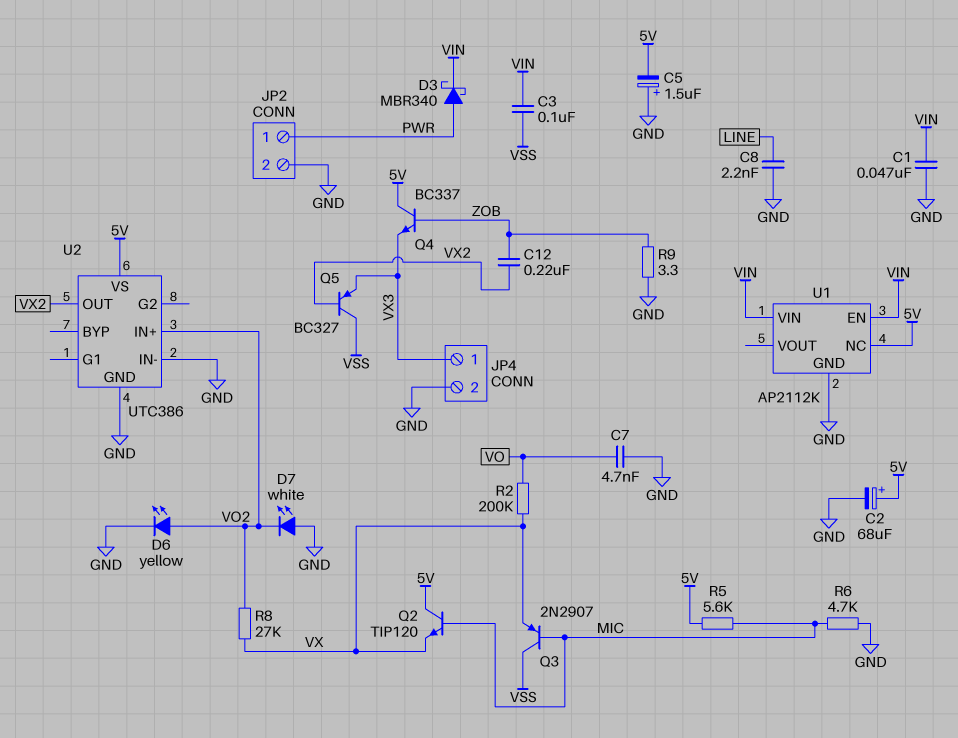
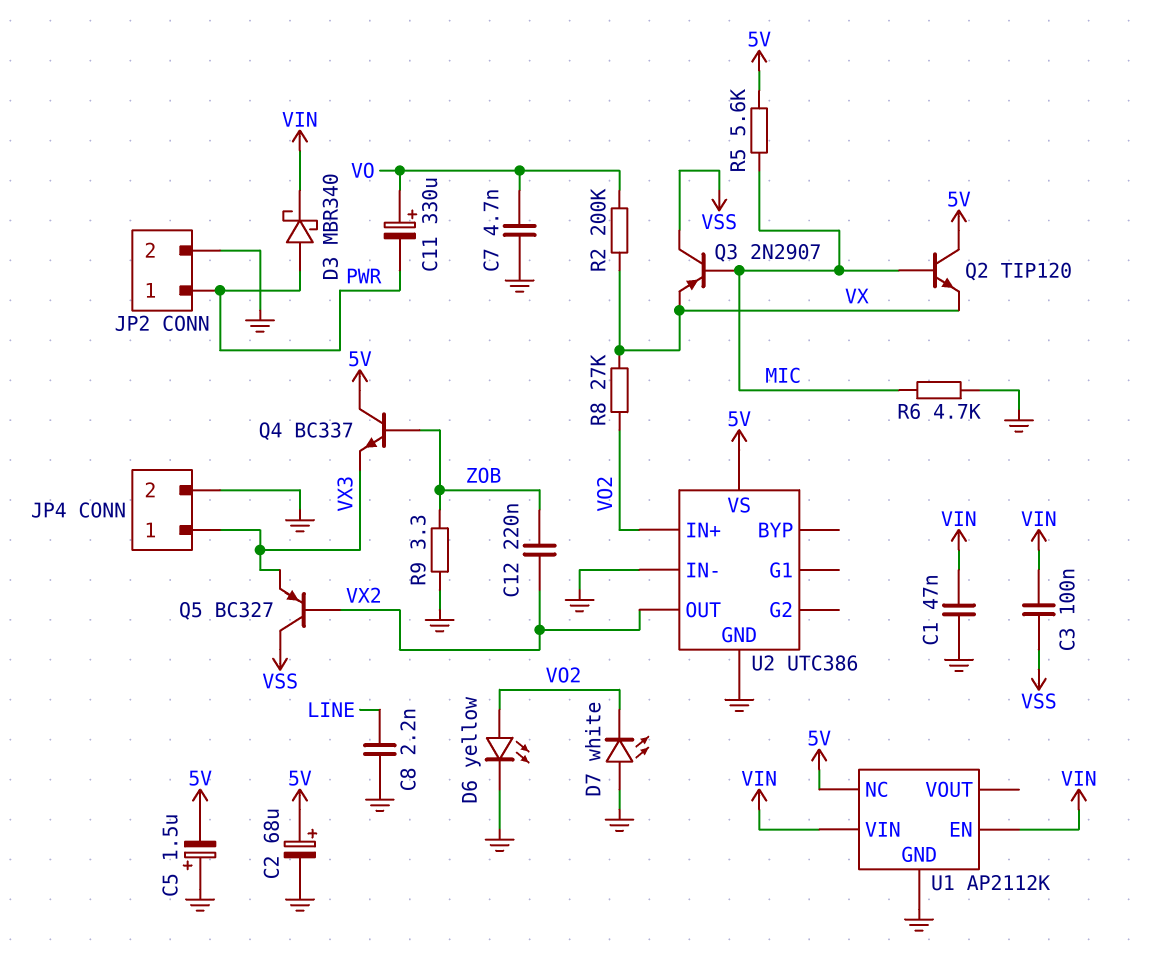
C11: none -> 330uF (plus VO, minus PWR)

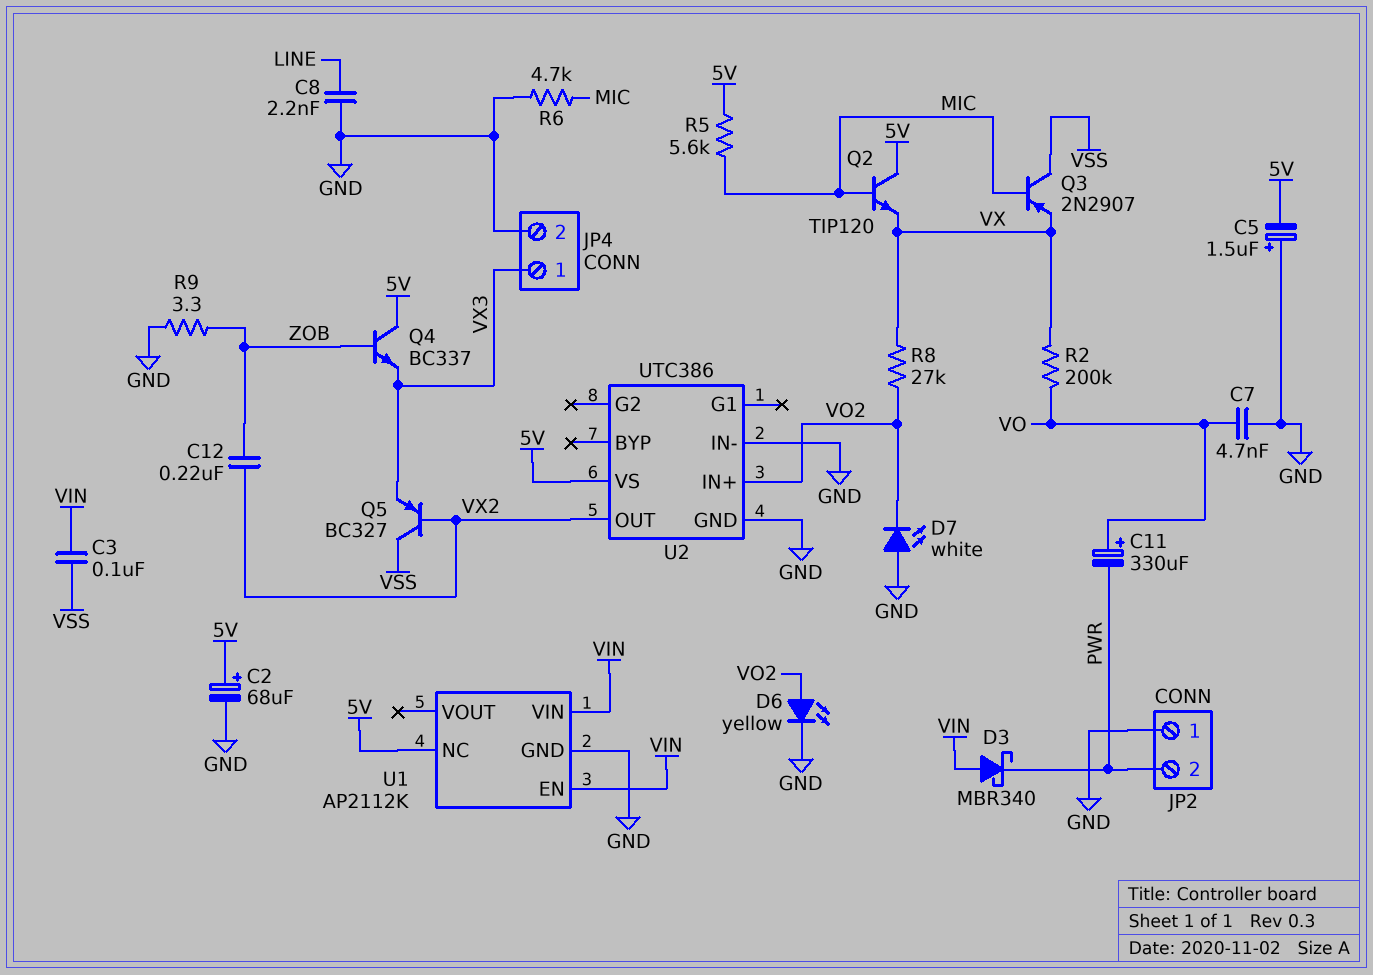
C1: 47nF (GND, VIN) -> none
D3: schottky MBR340 (A PWR, K VIN) -> schottky MBR340 (A VIN, K PWR)
JP2 pin 1: PWR -> GND
JP2 pin 2: GND -> PWR

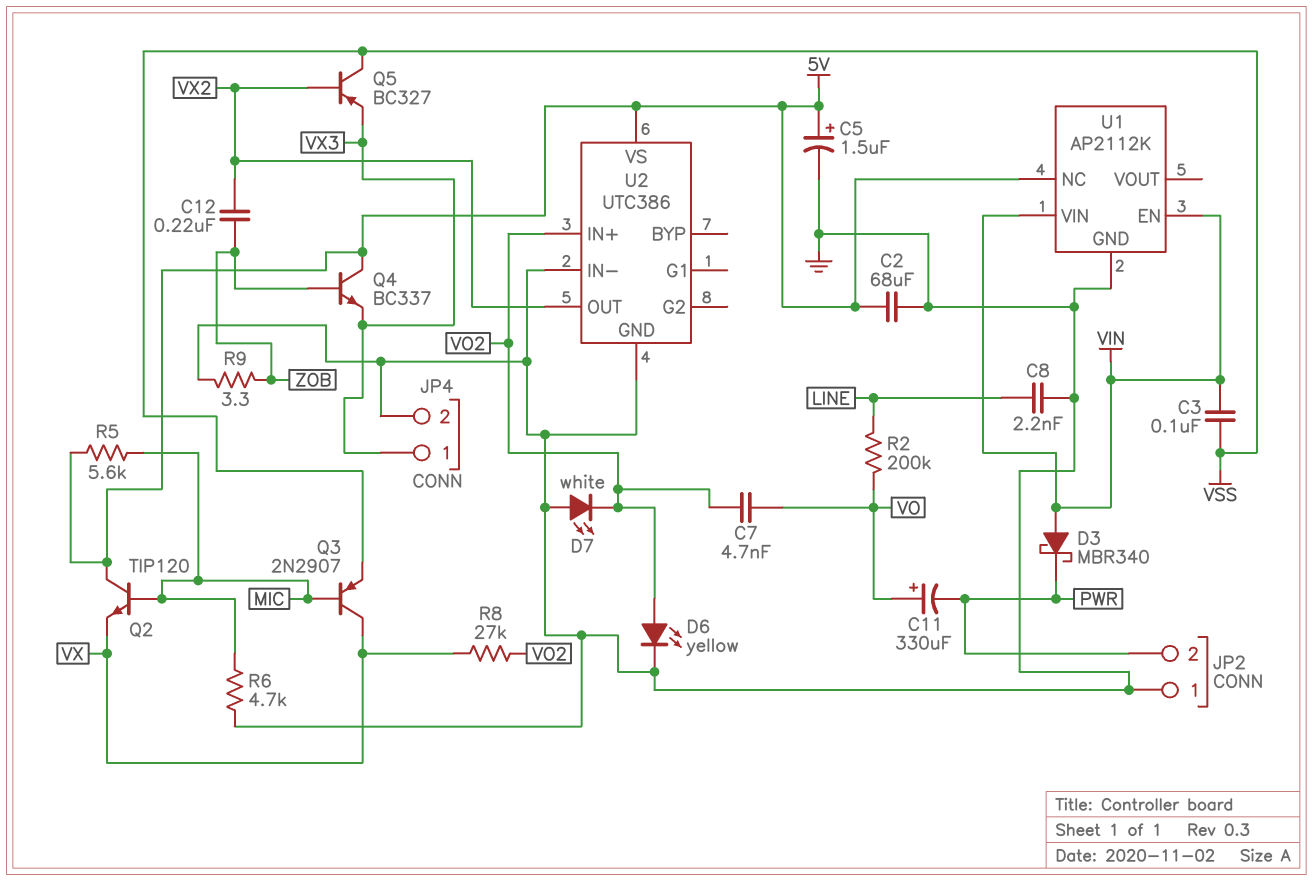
C2: 68uF (plus 5V, minus GND) -> 68uF (5V, GND)
C5: 1.5uF (plus GND, minus 5V) -> 1.5uF (plus 5V, minus GND)
C7: 4.7nF (GND, VO) -> 4.7nF (VO, VO2)
Q3: PNP 2N2907 (B MIC, C VSS, E VX) -> PNP 2N2907 (B MIC, C VX, E VSS)
R2: 200k (VO, VX) -> 200k (LINE, VO)

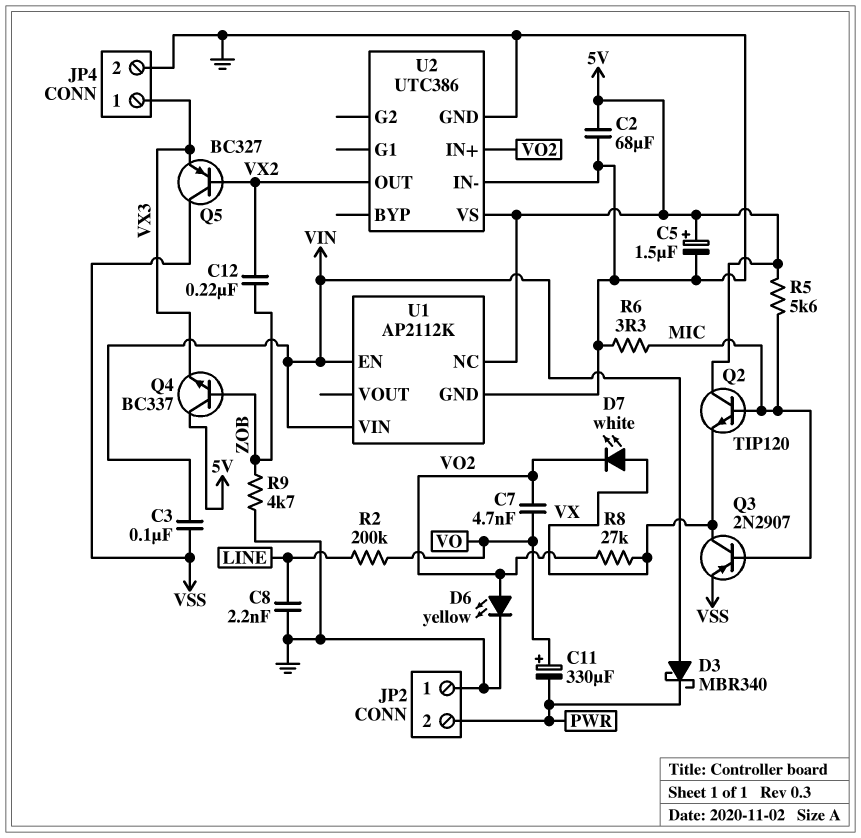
D7: LED white (A GND, K VO2) -> LED white (A VX, K VO2)
R6: 4.7k (GND, MIC) -> 3.3 (GND, MIC)
R9: 3.3 (GND, ZOB) -> 4.7k (GND, ZOB)

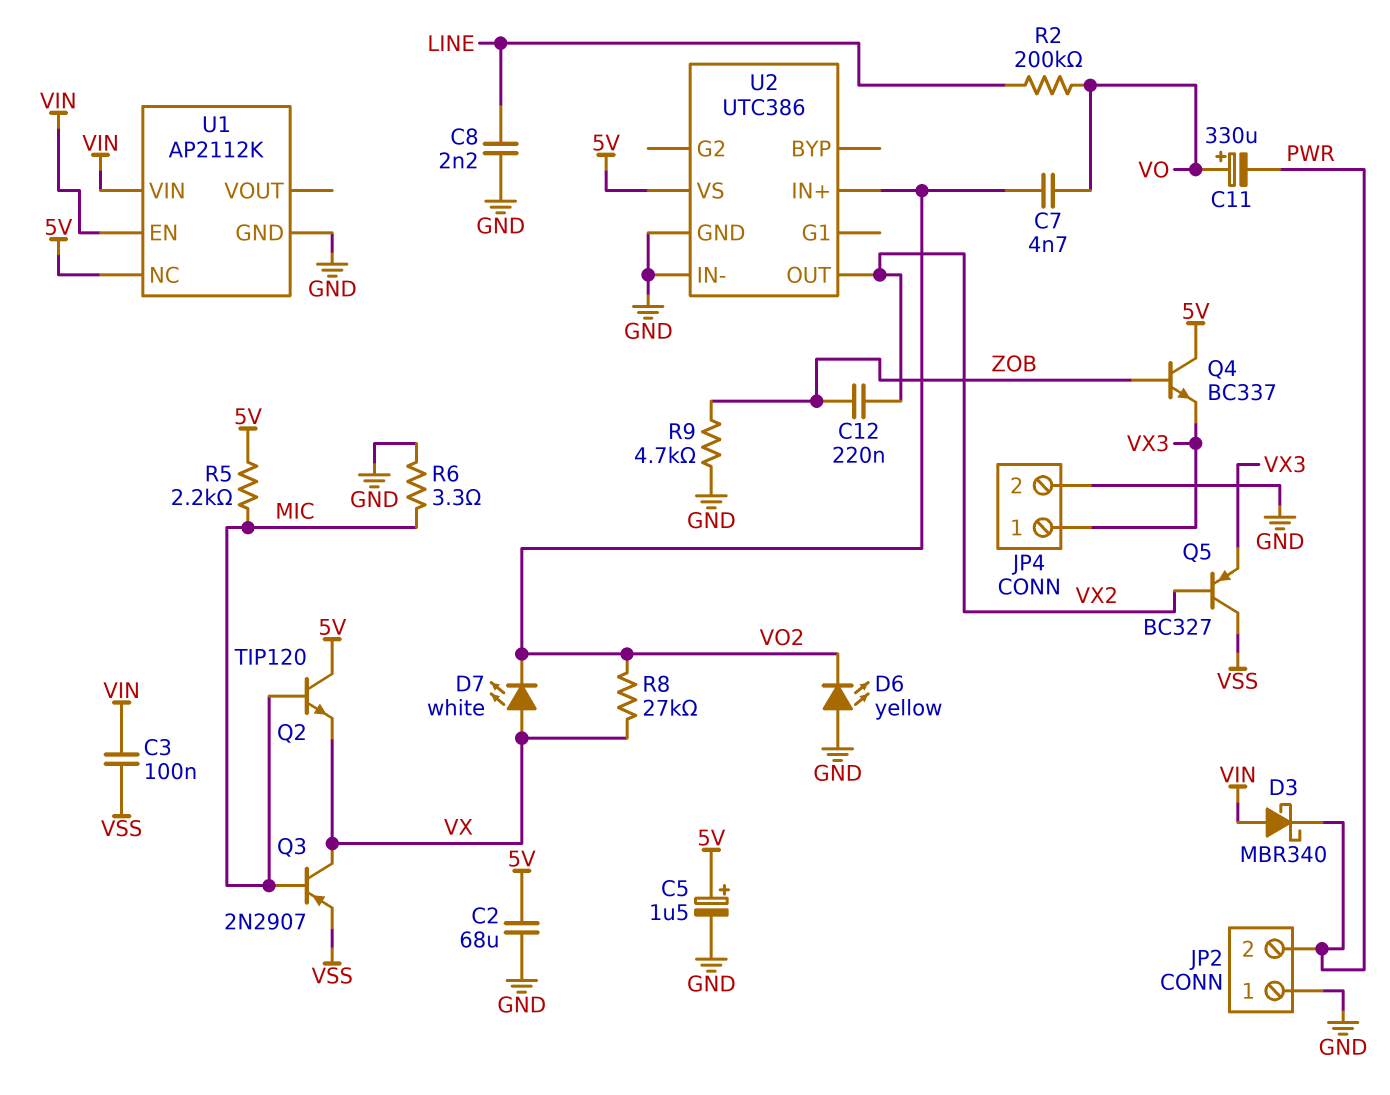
D6: LED yellow (A VO2, K GND) -> LED yellow (A GND, K VO2)
R5: 5.6k (5V, MIC) -> 2.2k (5V, MIC)

